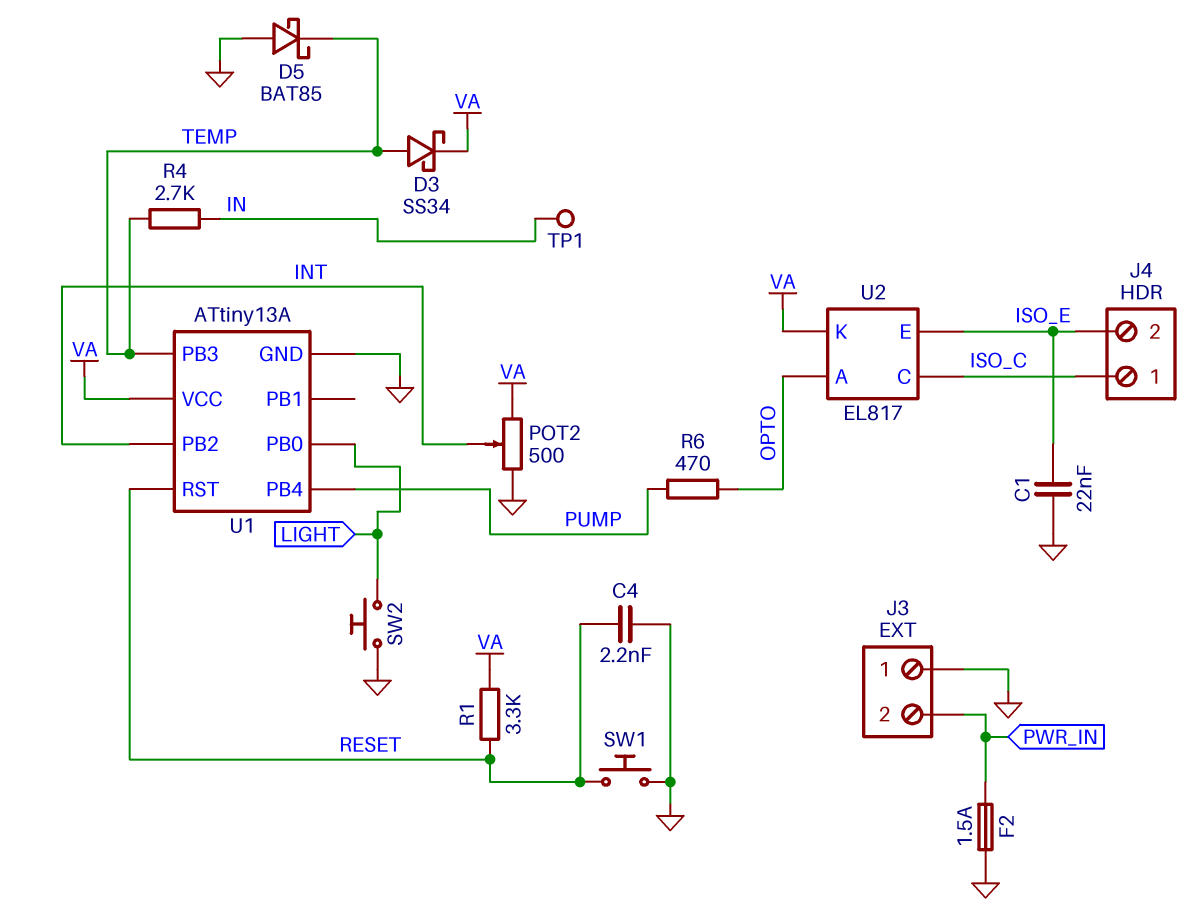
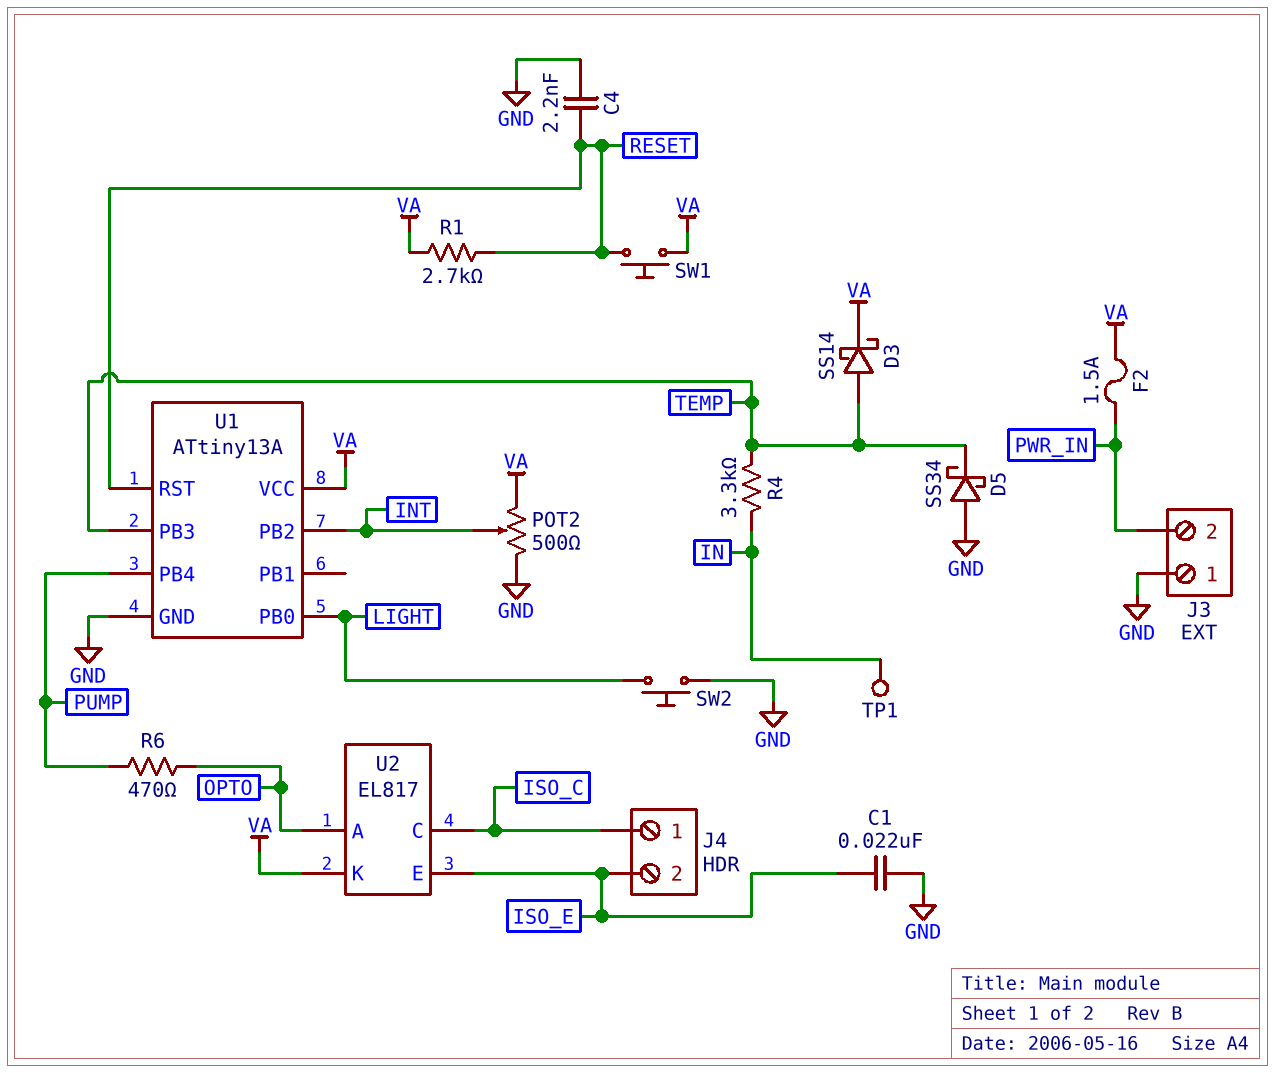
D3: schottky SS34 (A TEMP, K VA) -> schottky SS14 (A TEMP, K VA)
D5: schottky BAT85 (A GND, K TEMP) -> schottky SS34 (A GND, K TEMP)
F2: 1.5A (GND, PWR_IN) -> 1.5A (PWR_IN, VA)
R1: 3.3k (RESET, VA) -> 2.7k (RESET, VA)
R4: 2.7k (IN, TEMP) -> 3.3k (IN, TEMP)
SW1: button (GND, RESET) -> button (RESET, VA)

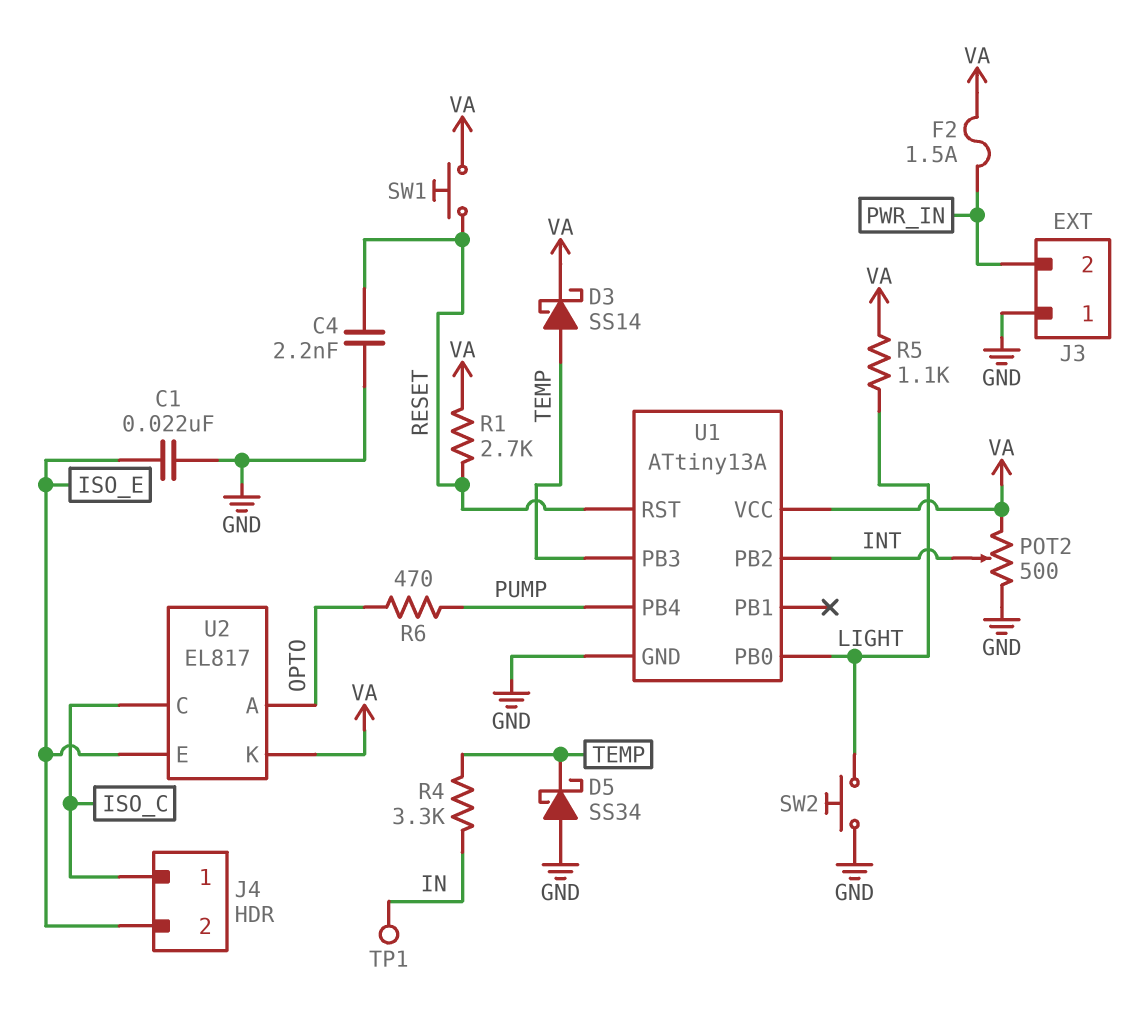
R5: none -> 1.1k (LIGHT, VA)

